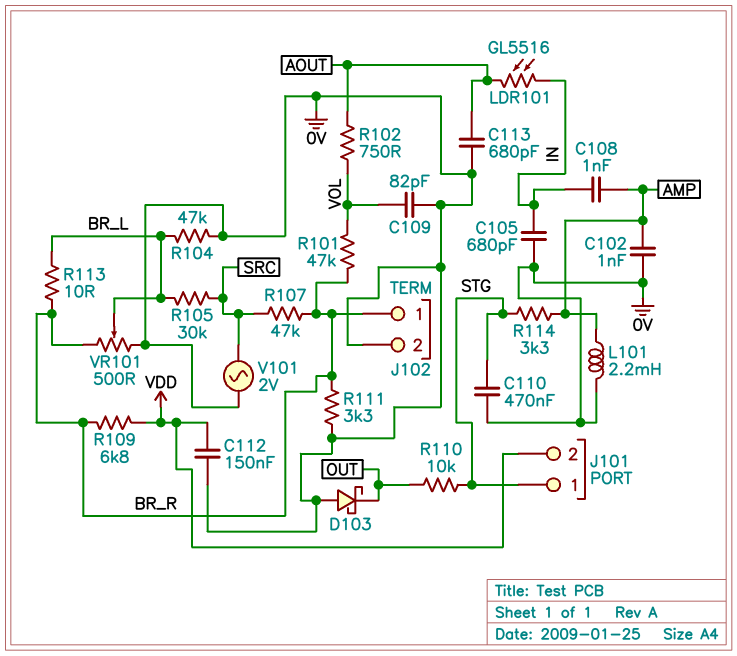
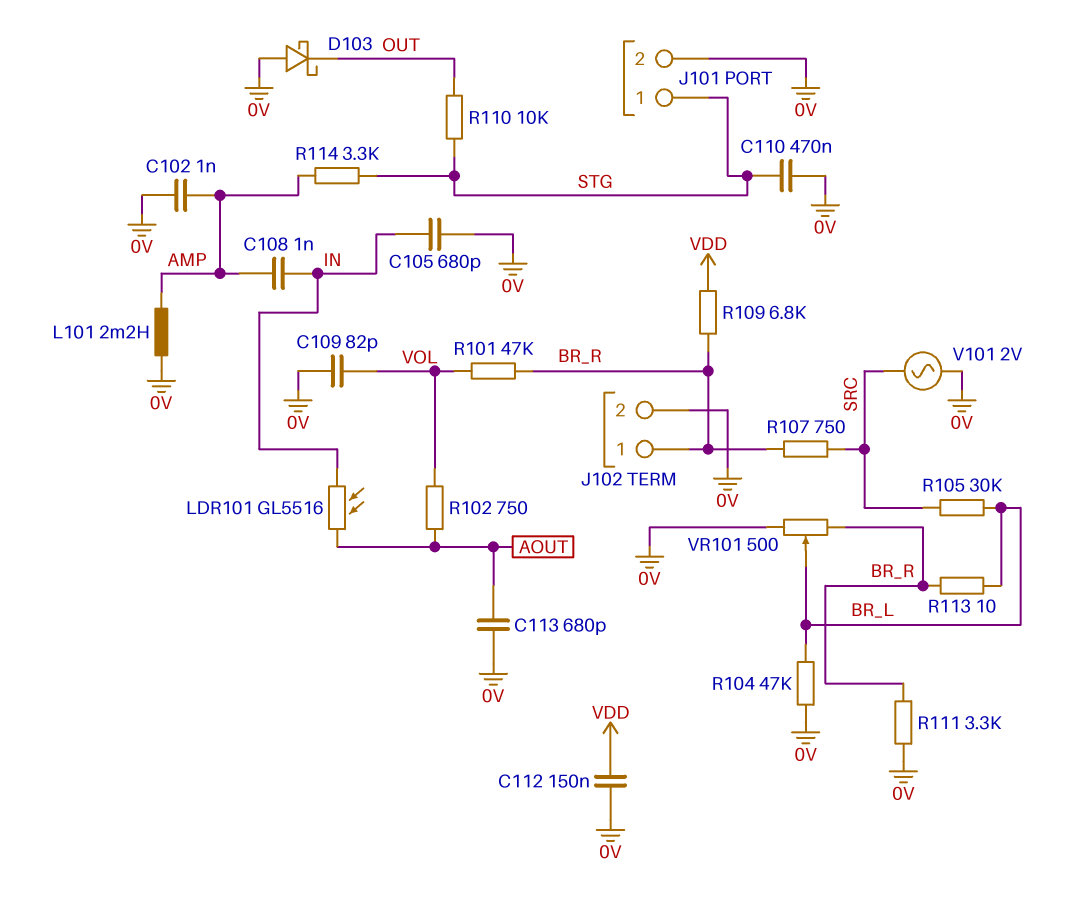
J101 pin 2: VDD -> 0V
R107: 47k (BR_R, SRC) -> 750 (BR_R, SRC)

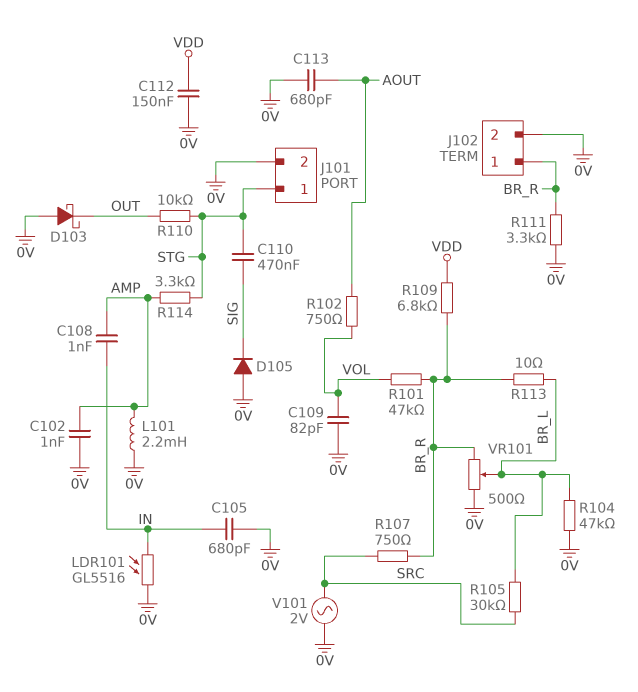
C110: 470nF (0V, STG) -> 470nF (SIG, STG)
D105: none -> diode (A 0V, K SIG)
LDR101: GL5516 (AOUT, IN) -> GL5516 (0V, IN)

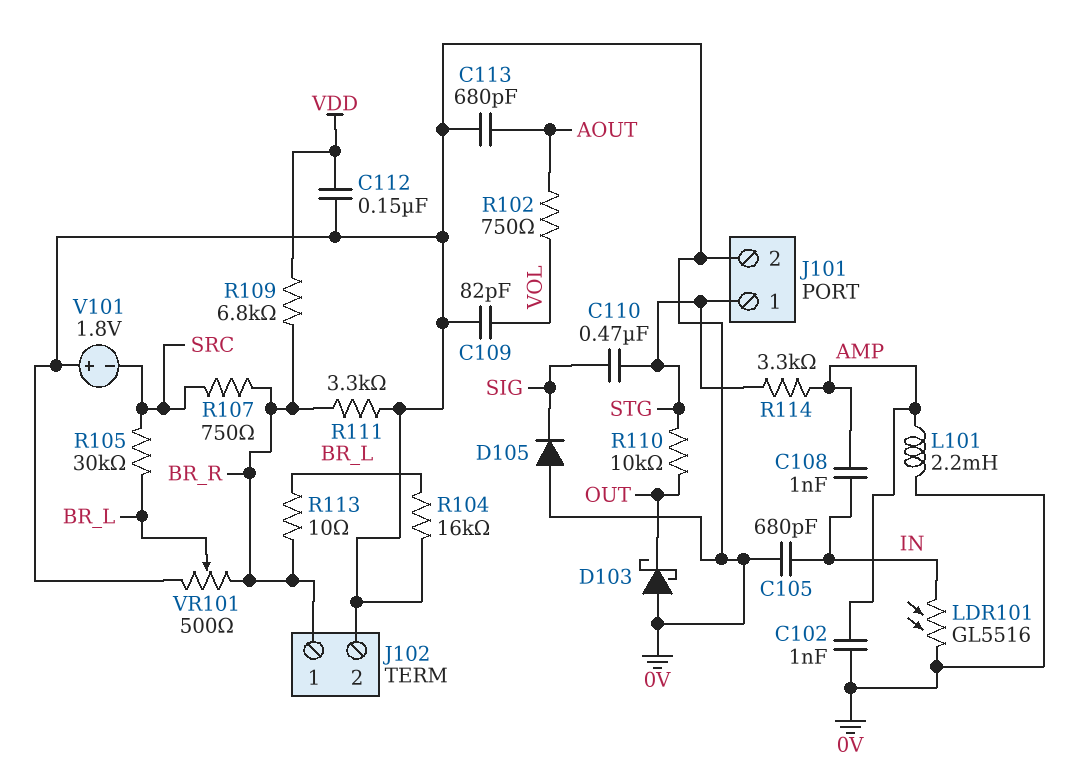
R101: 47k (BR_R, VOL) -> none
R104: 47k (0V, BR_L) -> 16k (0V, BR_L)
V101: AC 2V (0V, SRC) -> 1.8V (plus 0V, minus SRC)

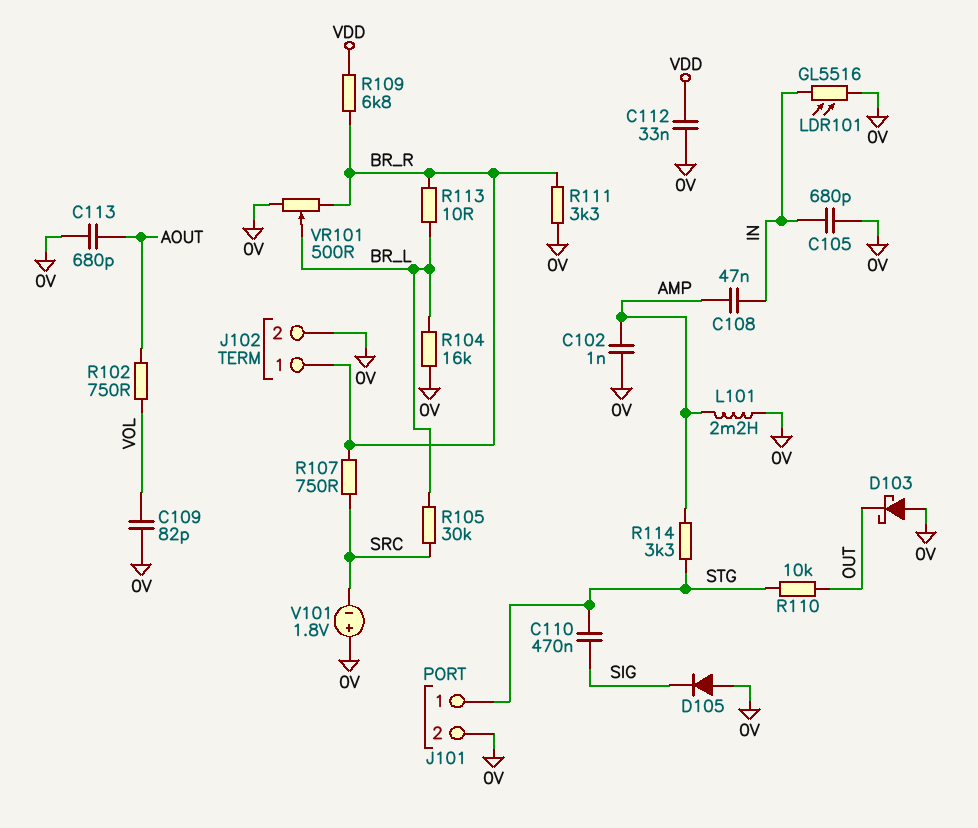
C108: 1nF (AMP, IN) -> 47nF (AMP, IN)
C112: 150nF (0V, VDD) -> 33nF (0V, VDD)

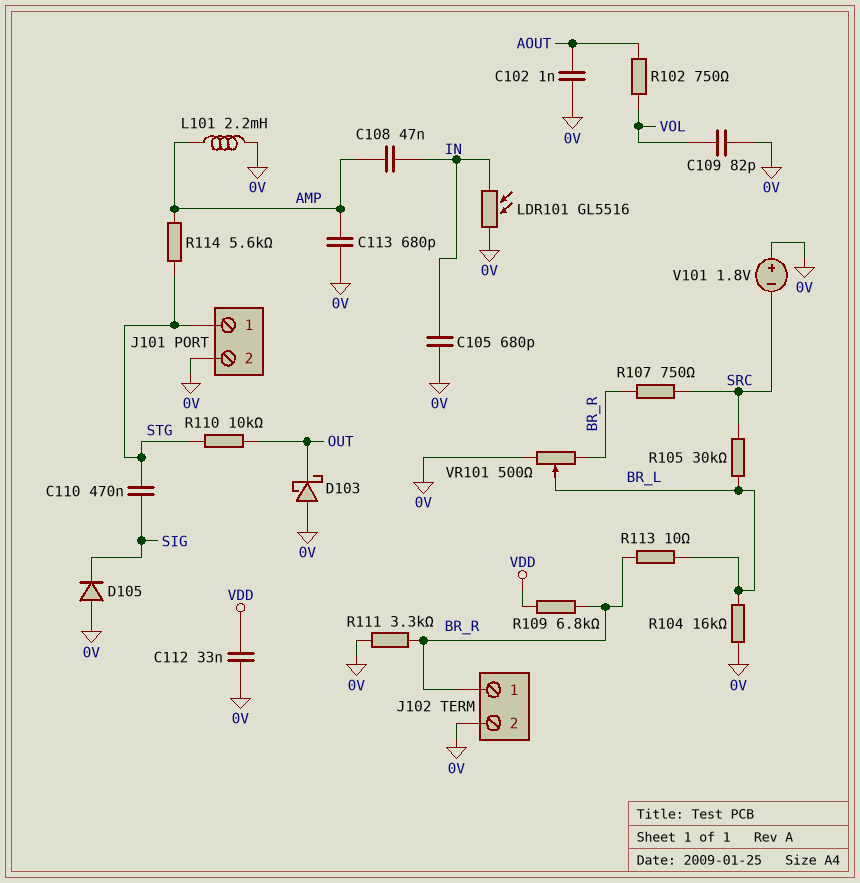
C102: 1nF (0V, AMP) -> 1nF (0V, AOUT)
C113: 680pF (0V, AOUT) -> 680pF (0V, AMP)
R114: 3.3k (AMP, STG) -> 5.6k (AMP, STG)

